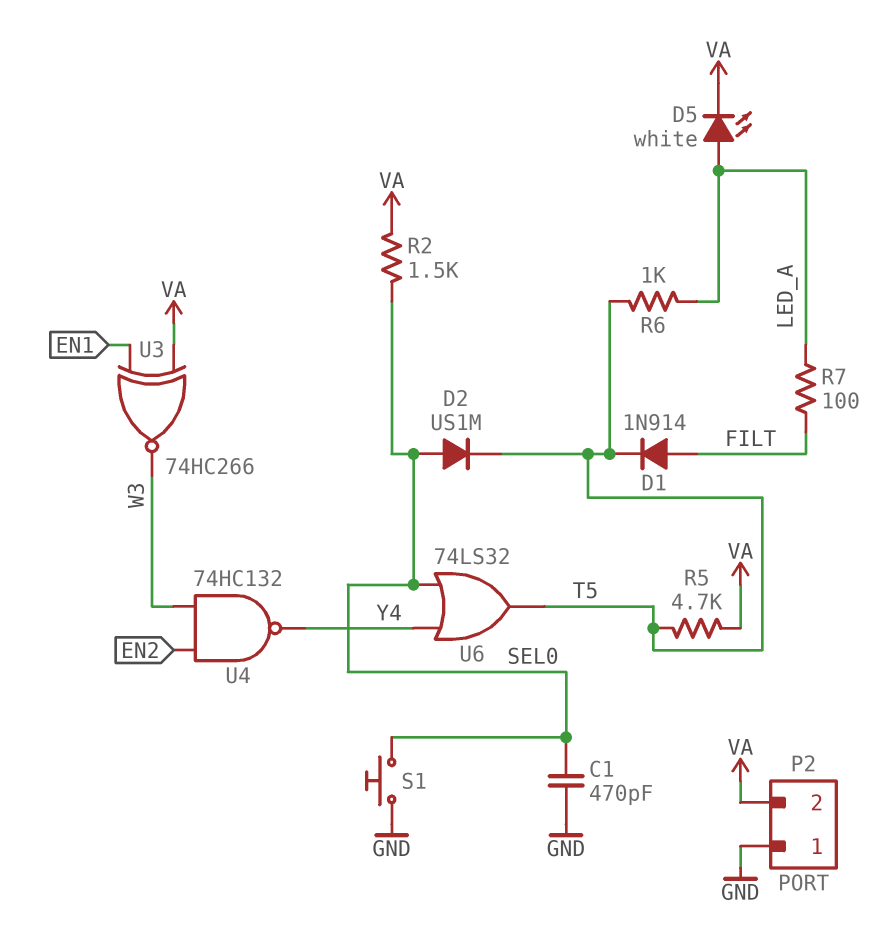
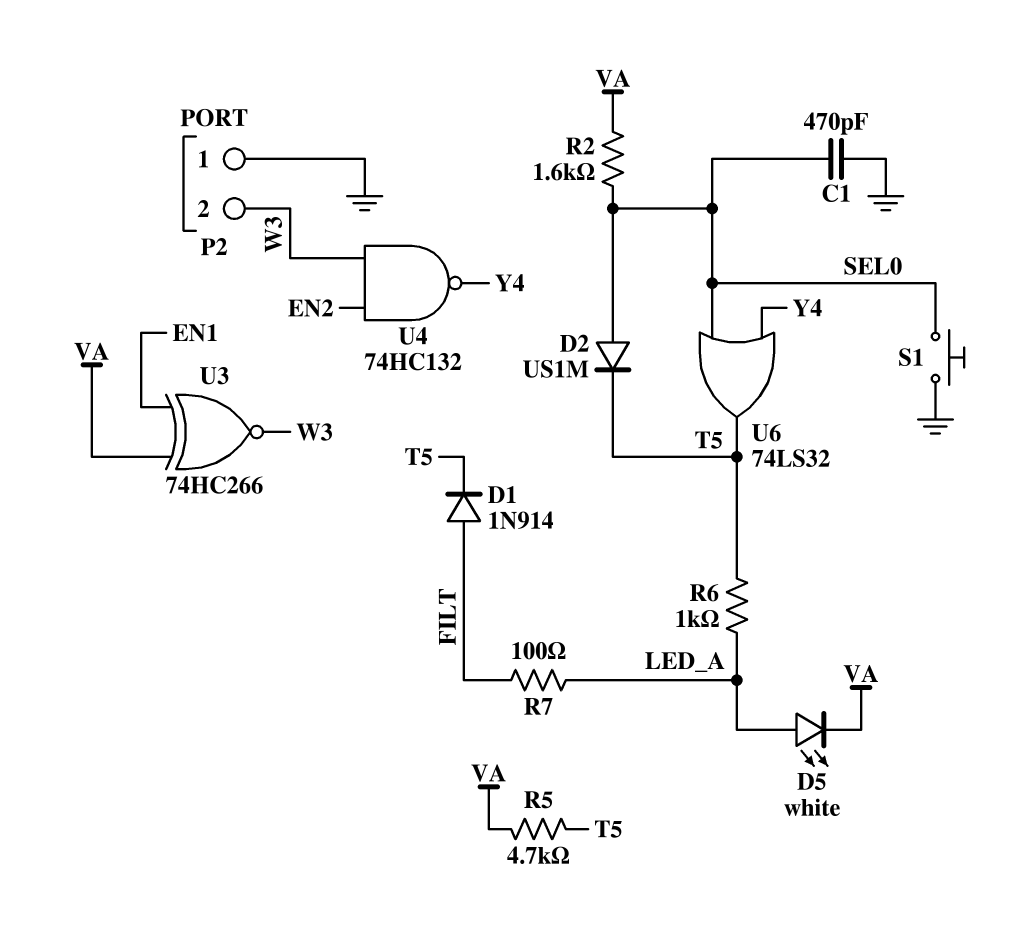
P2 pin 2: VA -> W3
R2: 1.5k (SEL0, VA) -> 1.6k (SEL0, VA)

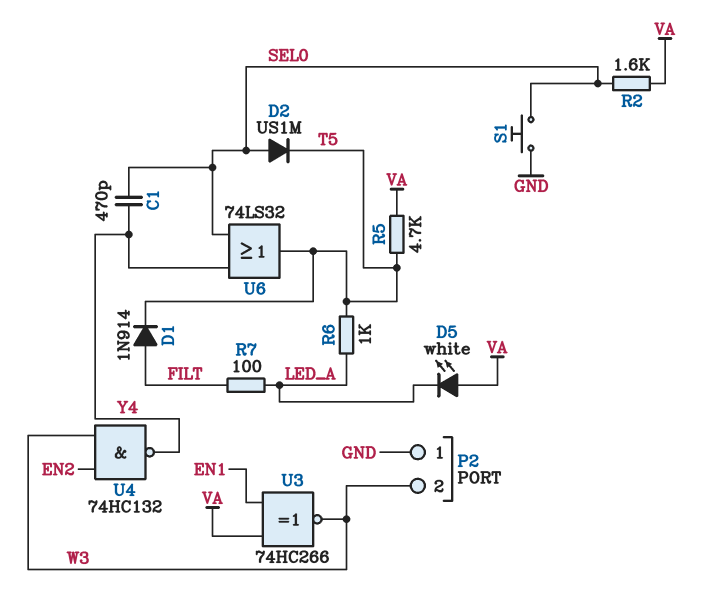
C1: 470pF (GND, SEL0) -> 470pF (SEL0, Y4)
D5: LED white (A LED_A, K VA) -> LED white (A VA, K LED_A)

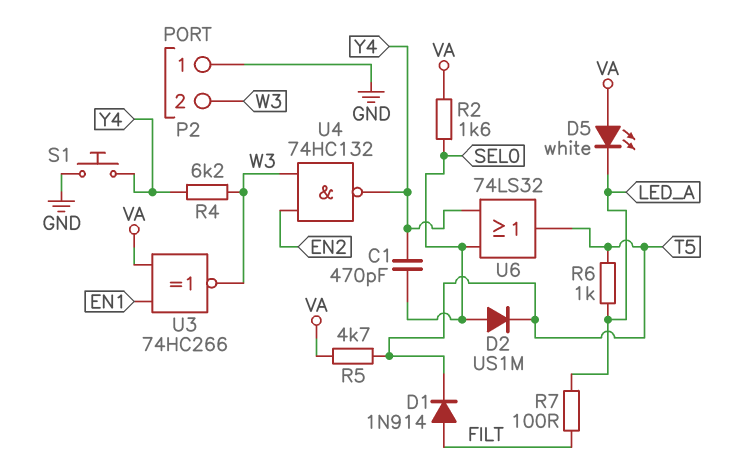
R4: none -> 6.2k (W3, Y4)
S1: button (GND, SEL0) -> button (GND, Y4)

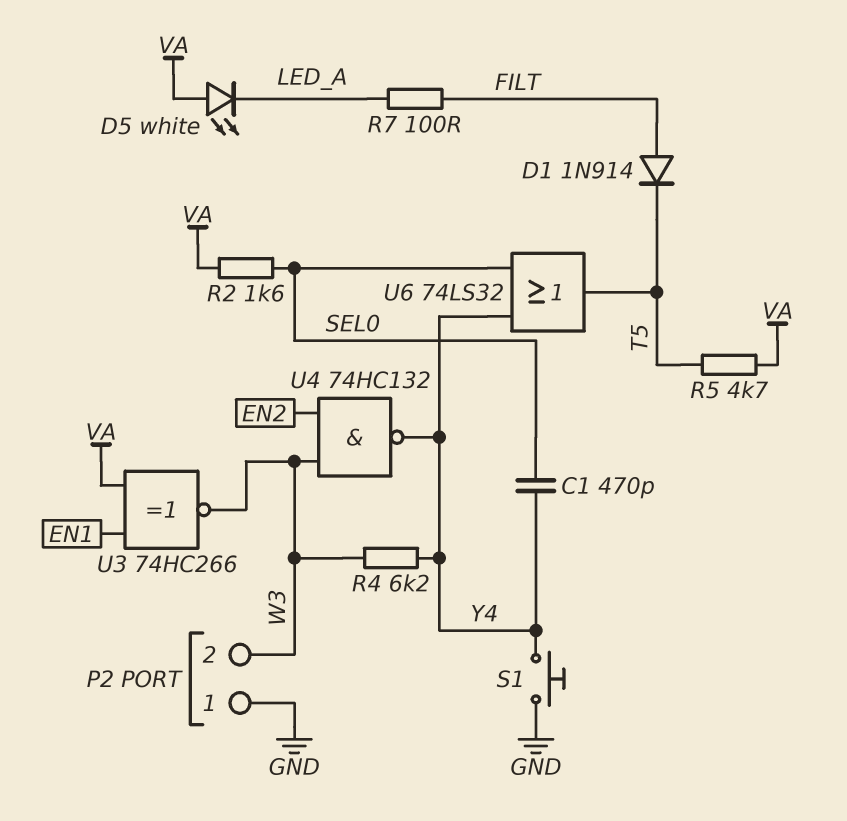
D2: diode US1M (A SEL0, K T5) -> none
R6: 1k (LED_A, T5) -> none

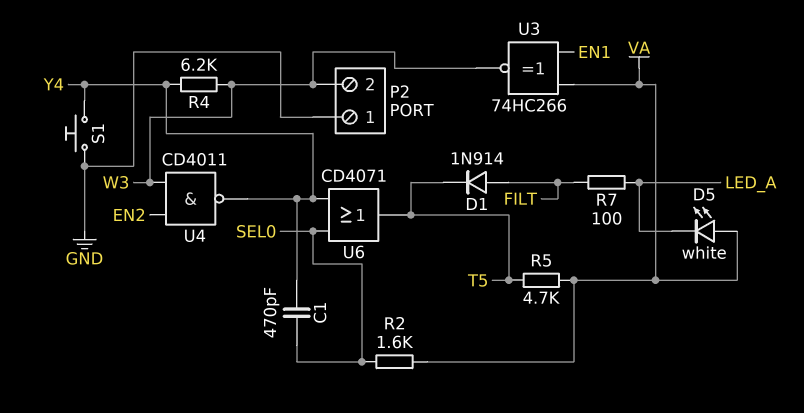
U4: NAND 74HC132 (in EN2, in W3, out Y4) -> NAND CD4011 (in EN2, in W3, out Y4)
U6: OR 74LS32 (in SEL0, in Y4, out T5) -> OR CD4071 (in SEL0, in Y4, out T5)

